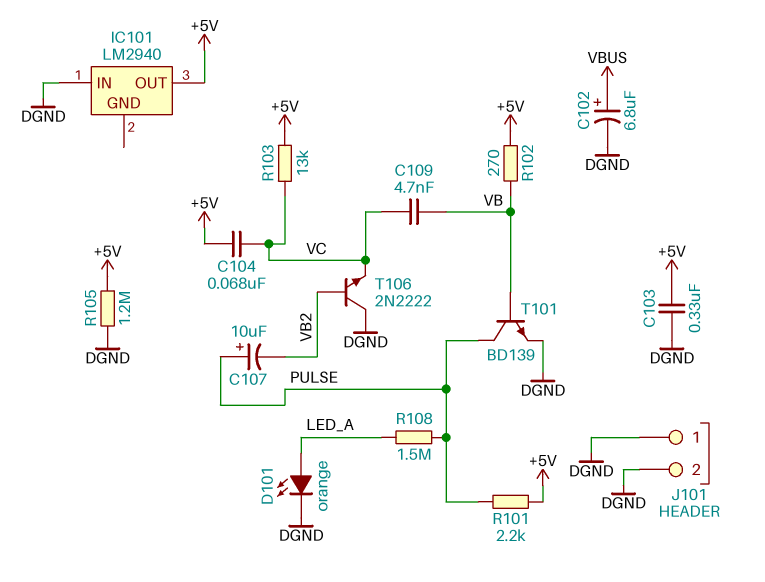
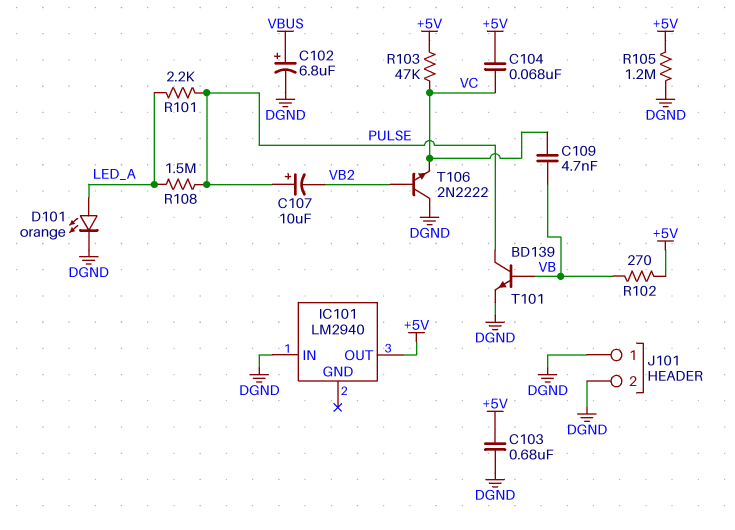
C103: 330nF (+5V, DGND) -> 680nF (+5V, DGND)
R101: 2.2k (+5V, PULSE) -> 2.2k (LED_A, PULSE)
R103: 13k (+5V, VC) -> 47k (+5V, VC)

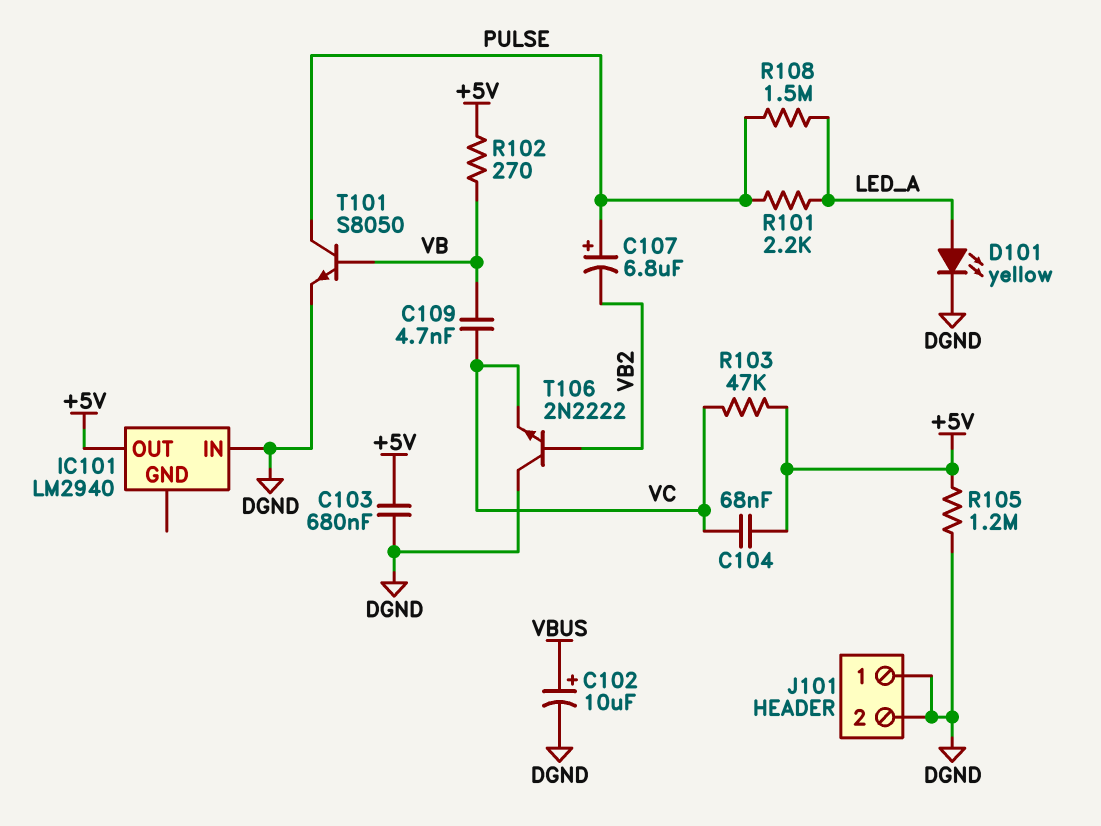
C102: 6.8uF (plus VBUS, minus DGND) -> 10uF (plus VBUS, minus DGND)
C107: 10uF (plus PULSE, minus VB2) -> 6.8uF (plus PULSE, minus VB2)
D101: LED orange (A LED_A, K DGND) -> LED yellow (A LED_A, K DGND)
T101: NPN BD139 (B VB, C PULSE, E DGND) -> NPN S8050 (B VB, C PULSE, E DGND)

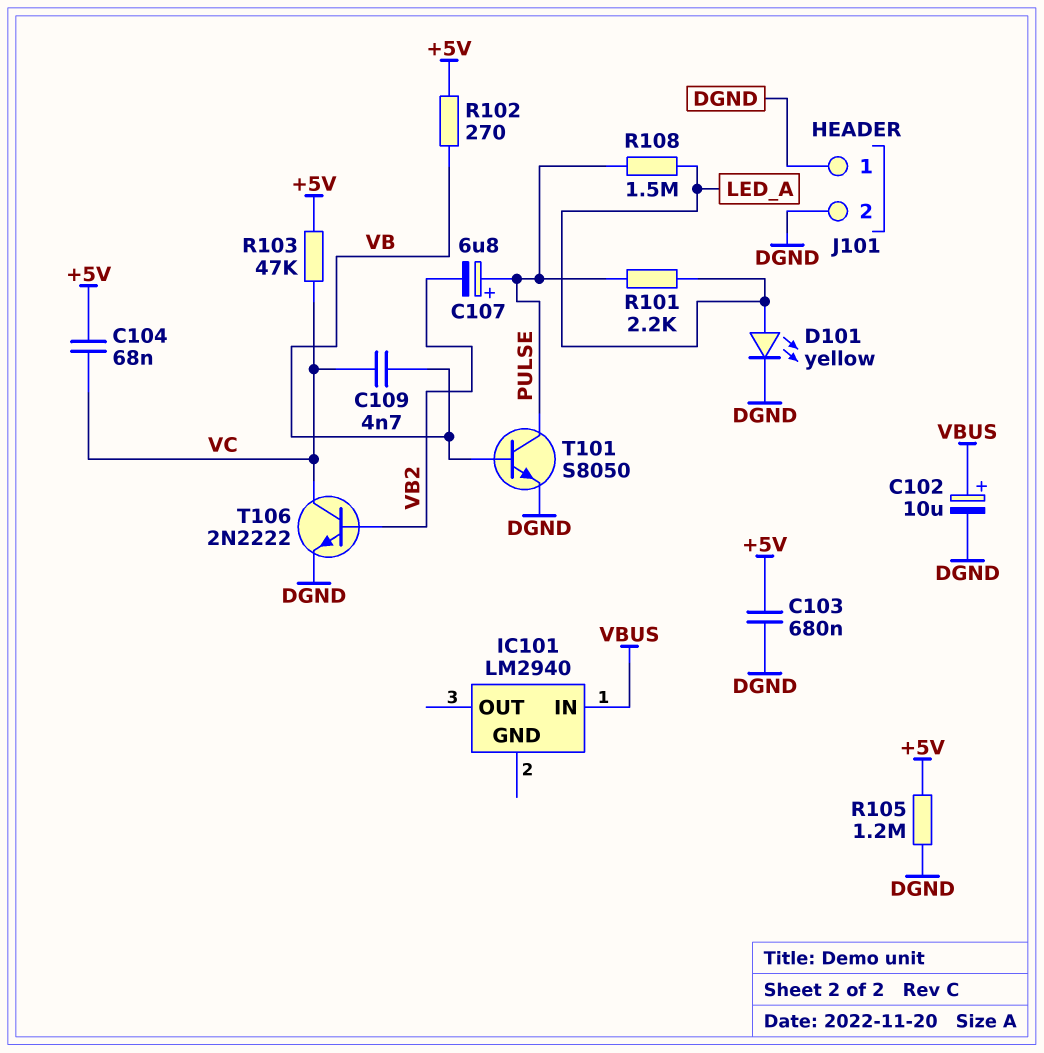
IC101 pin IN: DGND -> VBUS
IC101 pin OUT: +5V -> none
T106: NPN 2N2222 (B VB2, C DGND, E VC) -> NPN 2N2222 (B VB2, C VC, E DGND)

